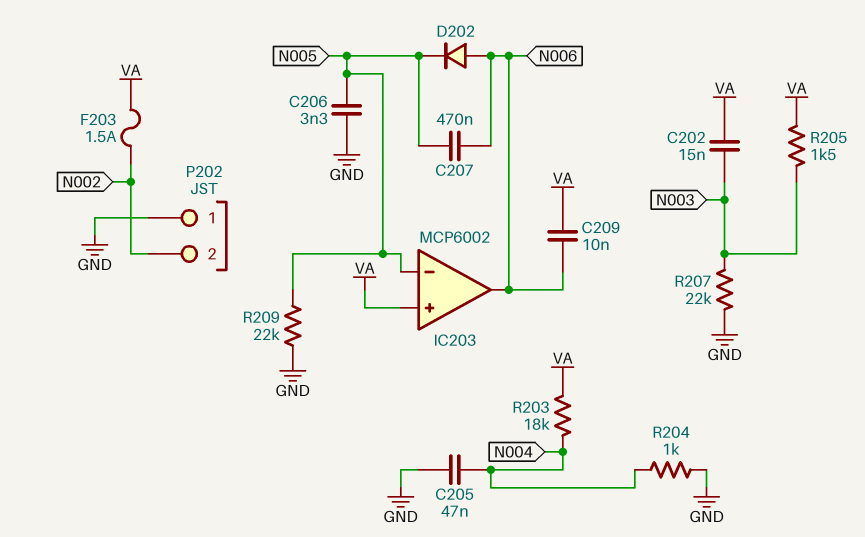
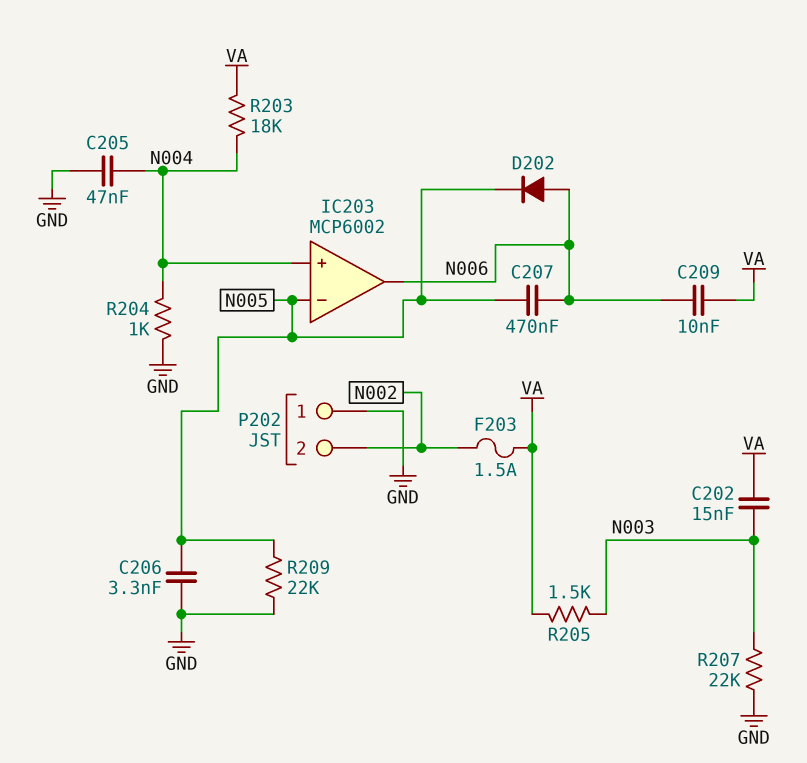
IC203 pin in+: VA -> N004

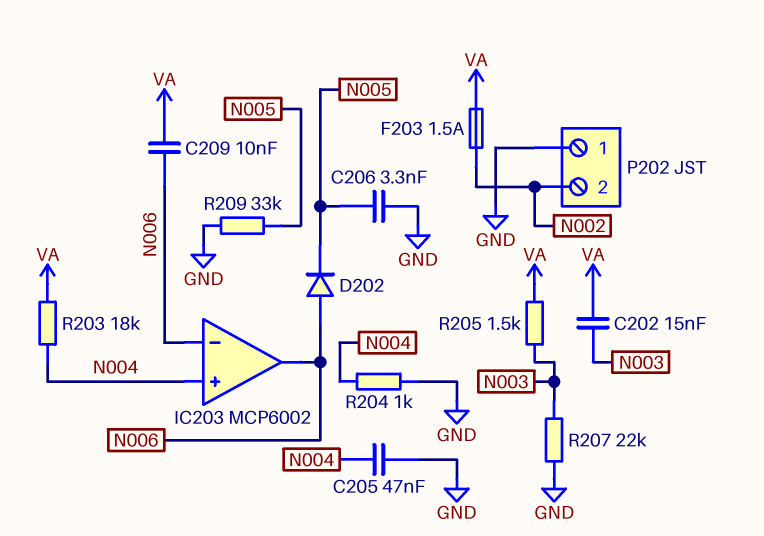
C207: 470nF (N005, N006) -> none
IC203 pin in-: N005 -> N006
R209: 22k (GND, N005) -> 33k (GND, N005)

